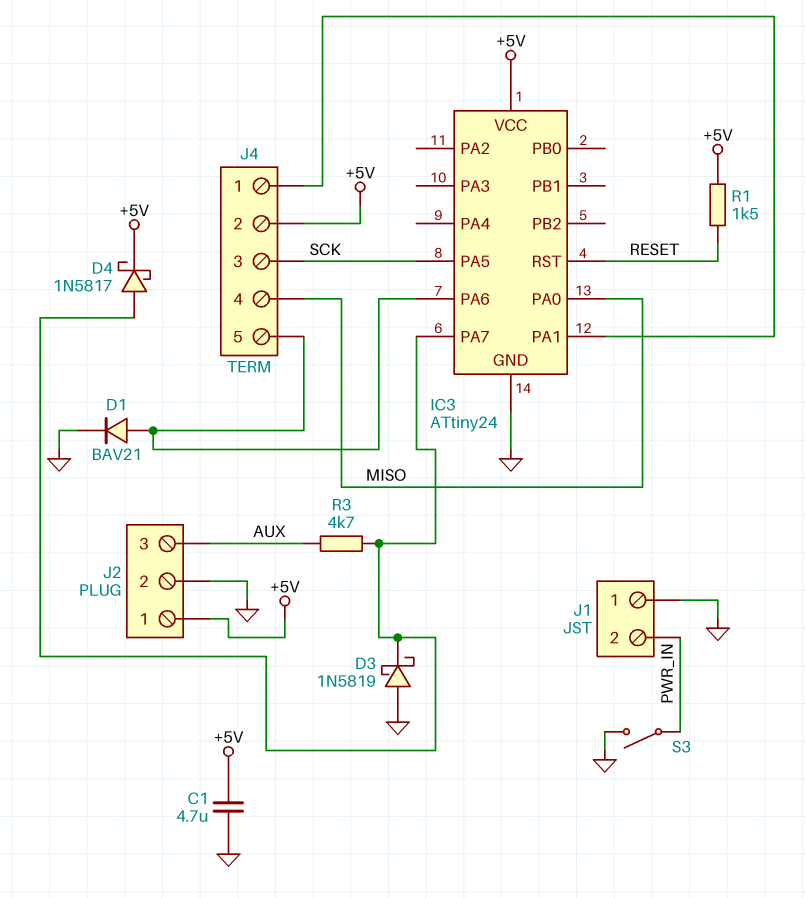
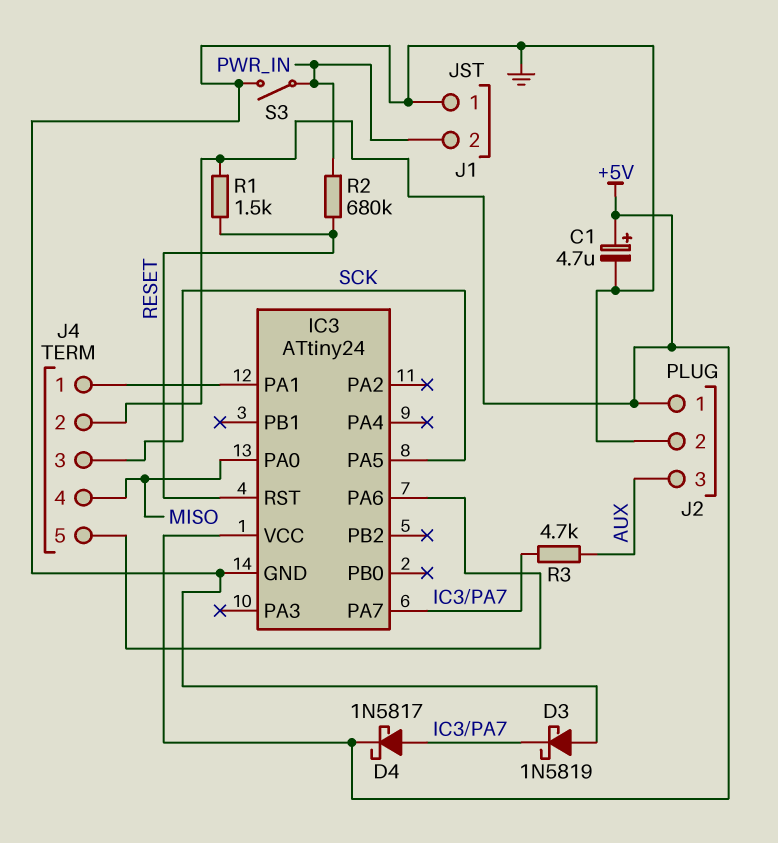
C1: 4.7uF (+5V, GND) -> 4.7uF (plus +5V, minus GND)
D1: diode BAV21 (A IC3/PA6, K GND) -> none
R2: none -> 680k (PWR_IN, RESET)

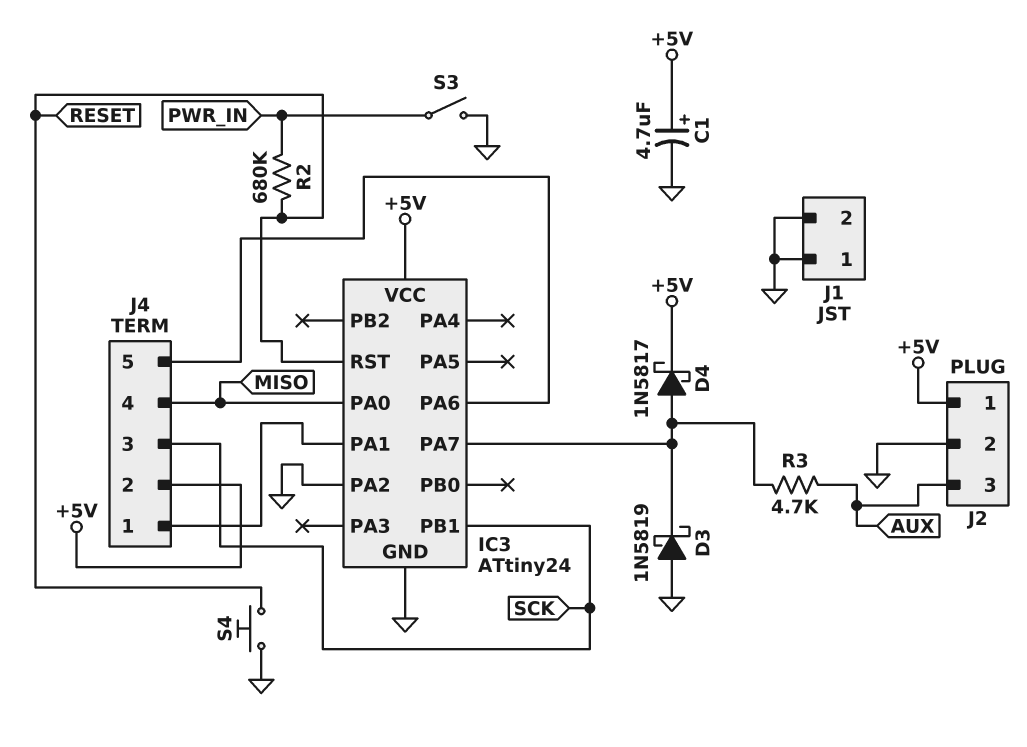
IC3 pin PA2: none -> GND
IC3 pin PA5: SCK -> none
IC3 pin PB1: none -> SCK
J1 pin 2: PWR_IN -> GND
R1: 1.5k (+5V, RESET) -> none
S4: none -> button (GND, RESET)

